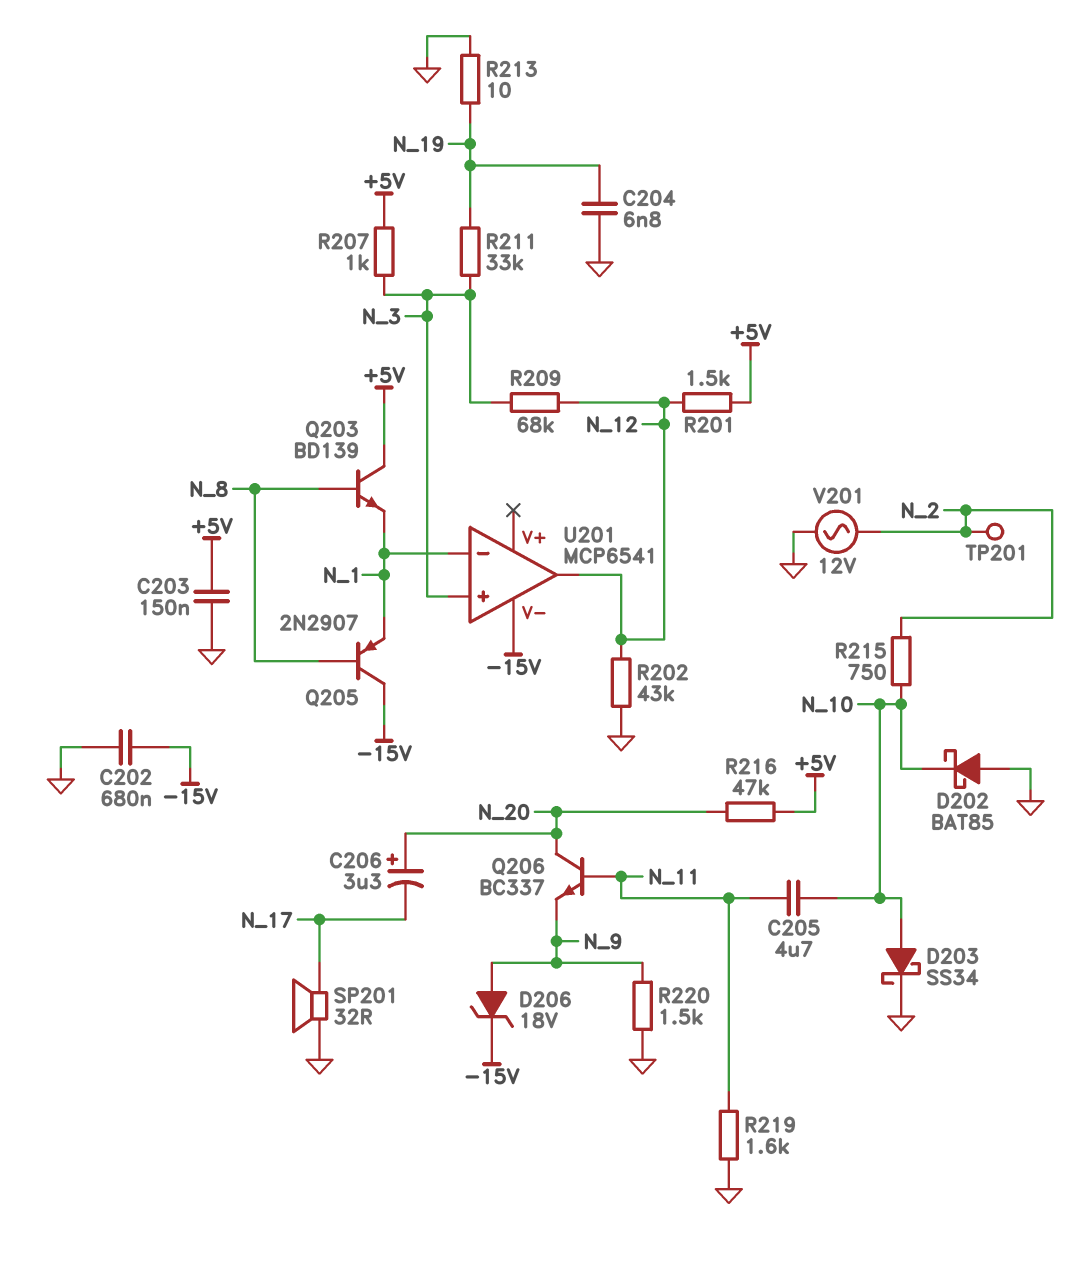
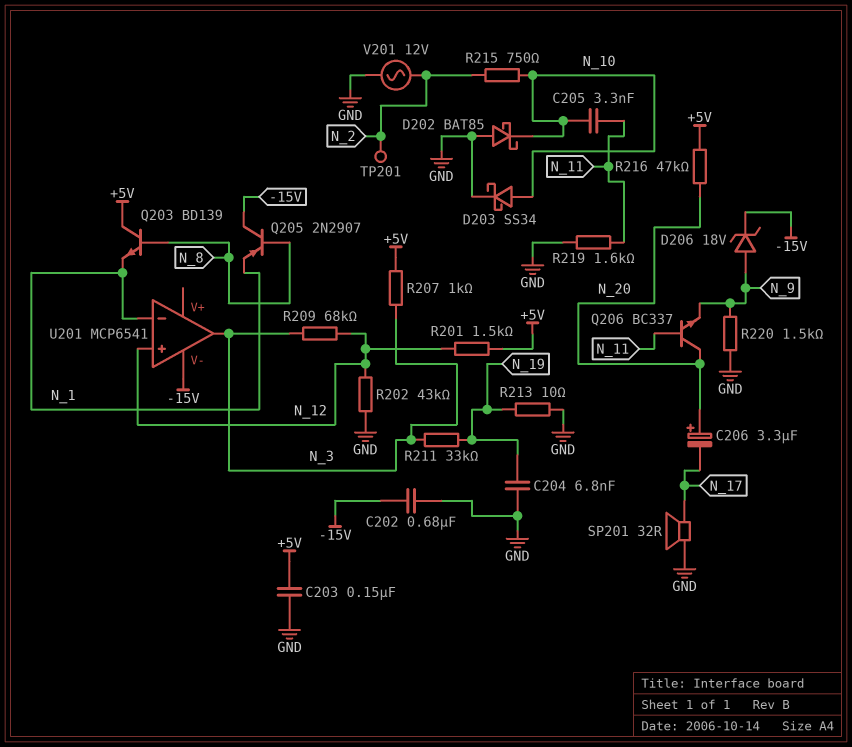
C205: 4.7uF (N_10, N_11) -> 3.3nF (N_10, N_11)
U201 pin in+: N_3 -> N_12
U201 pin out: N_12 -> N_3

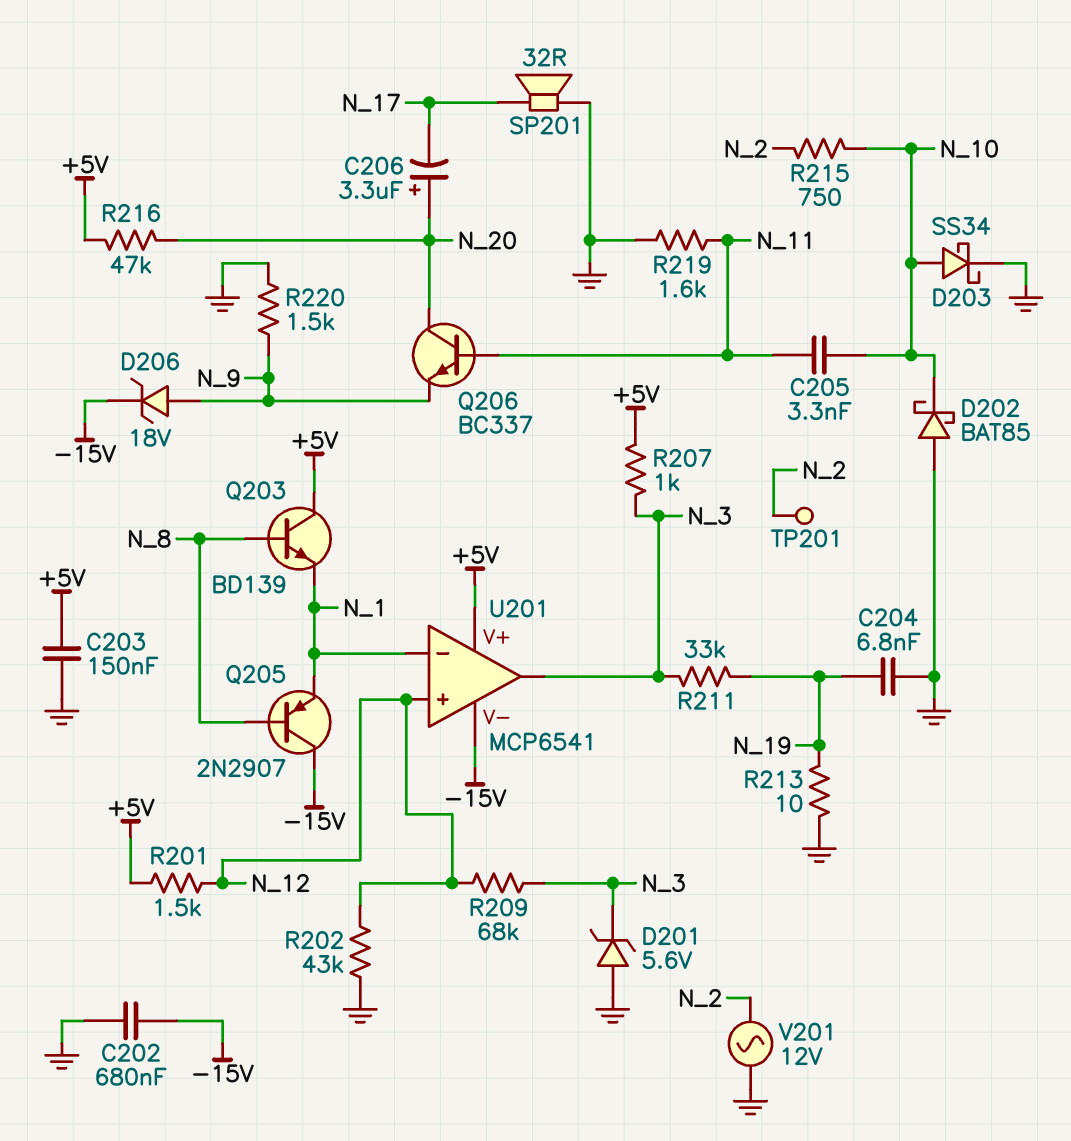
D201: none -> zener 5.6V (A GND, K N_3)
U201 pin V+: none -> +5V

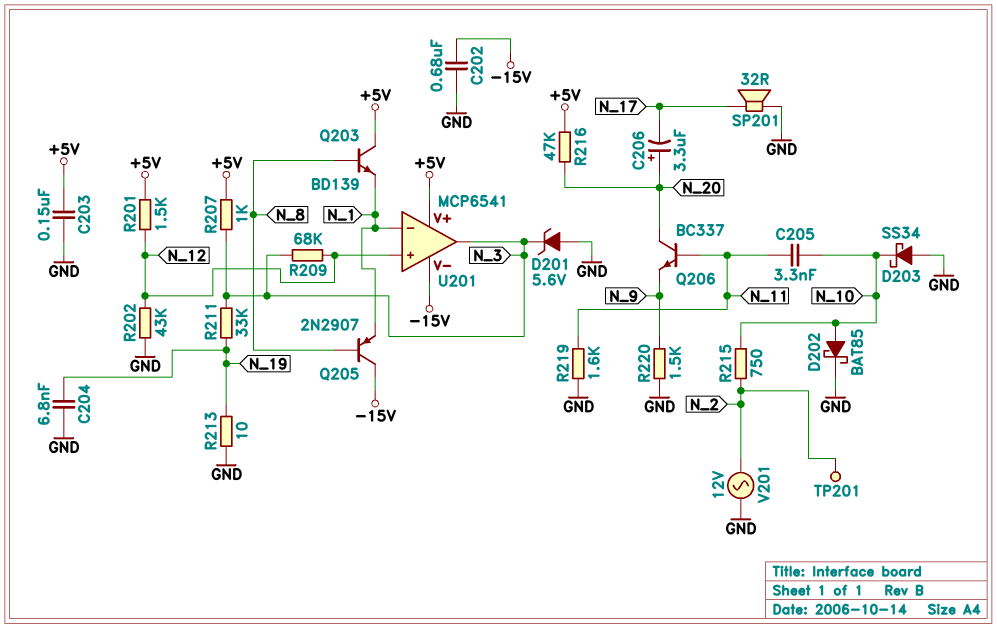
D202: schottky BAT85 (A GND, K N_10) -> schottky BAT85 (A N_10, K GND)
D203: schottky SS34 (A N_10, K GND) -> schottky SS34 (A GND, K N_10)
D206: zener 18V (A N_9, K -15V) -> none

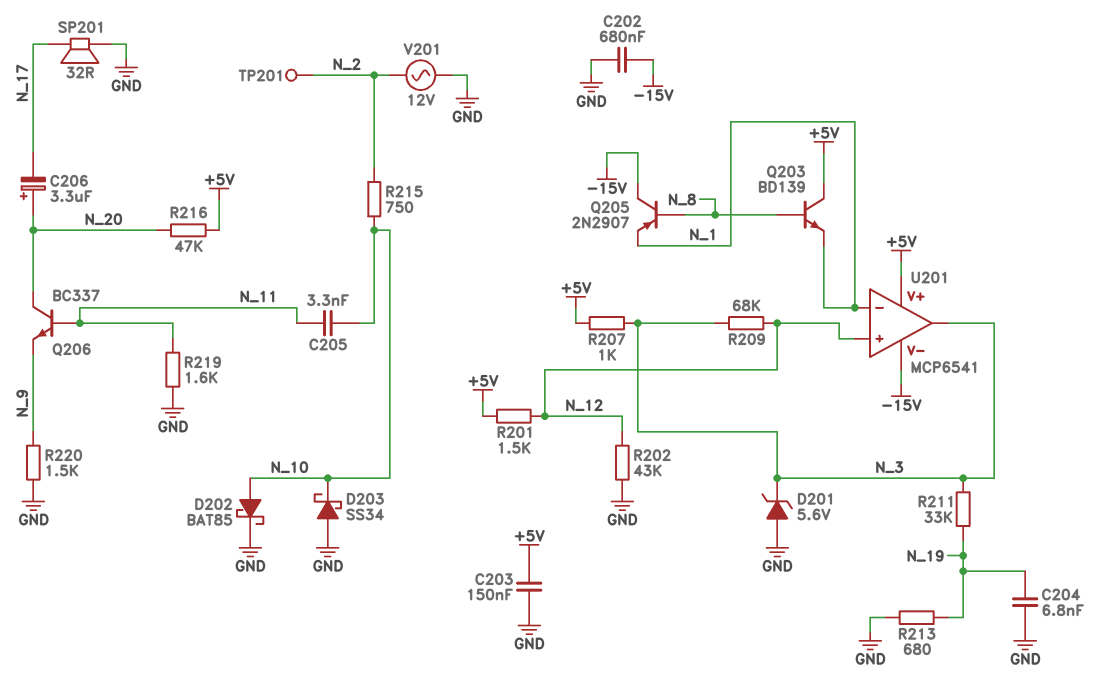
R213: 10 (GND, N_19) -> 680 (GND, N_19)

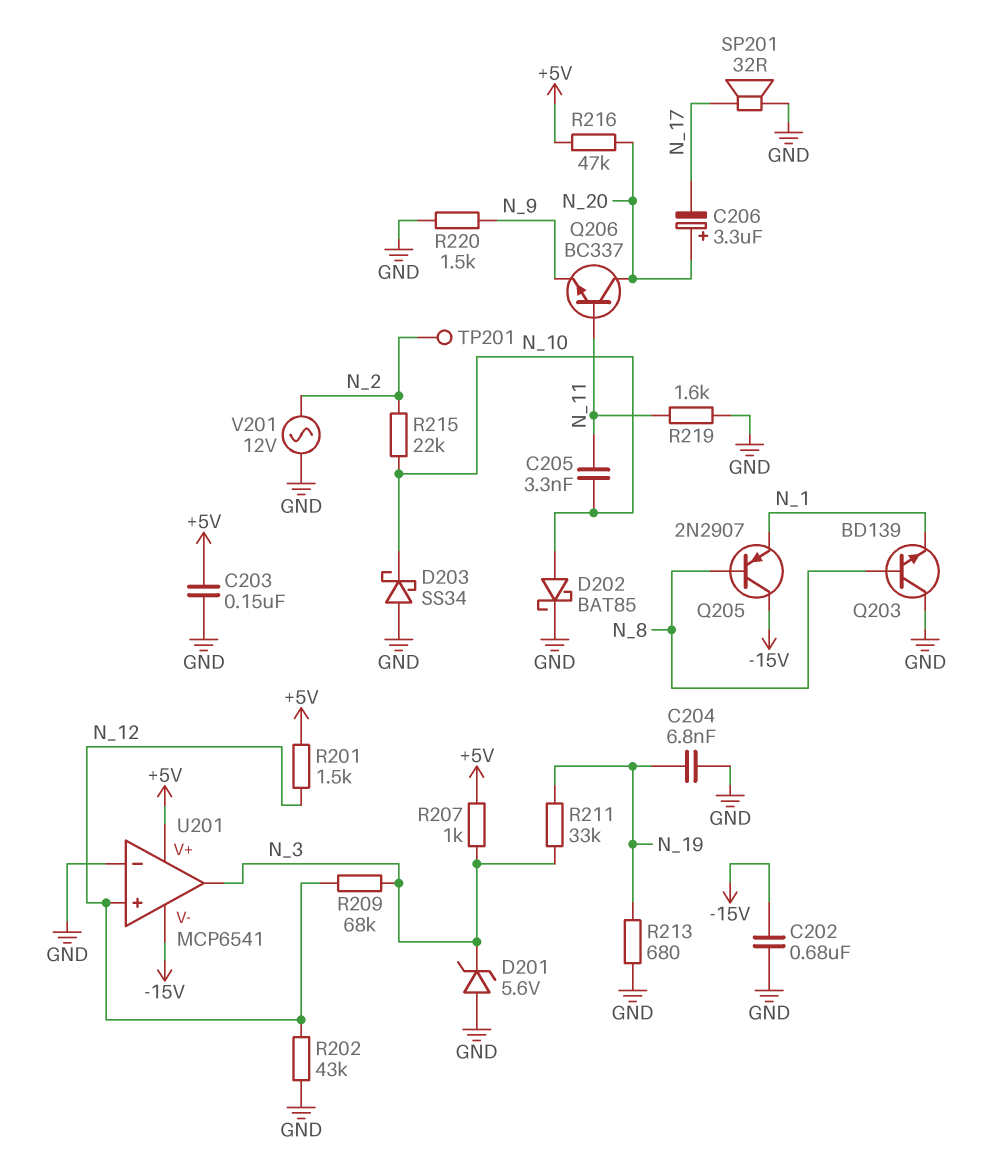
Q203: NPN BD139 (B N_8, C +5V, E N_1) -> NPN BD139 (B N_8, C GND, E N_1)
R215: 750 (N_2, N_10) -> 22k (N_2, N_10)
U201 pin in-: N_1 -> GND

